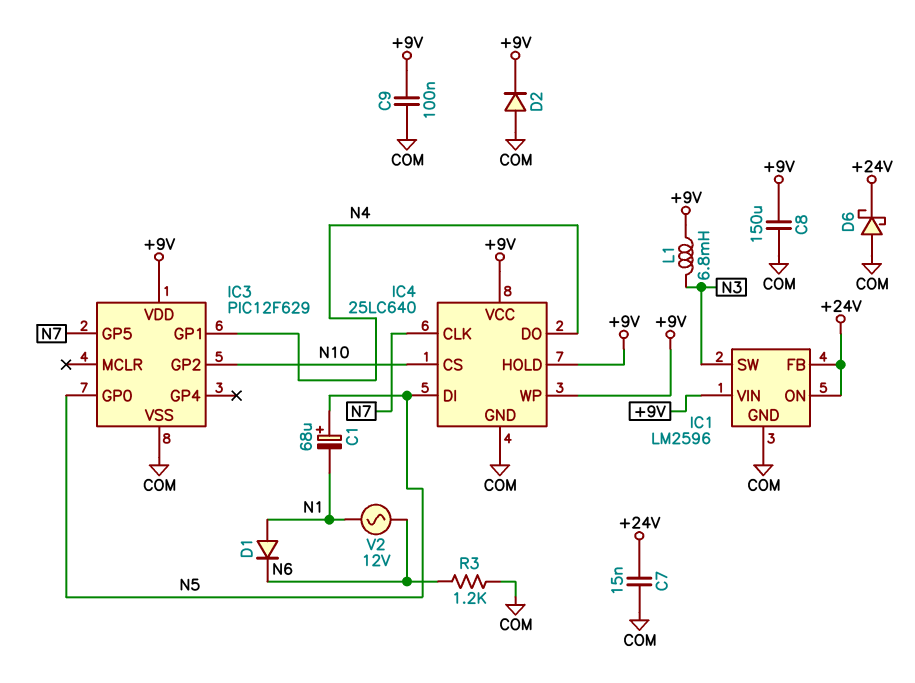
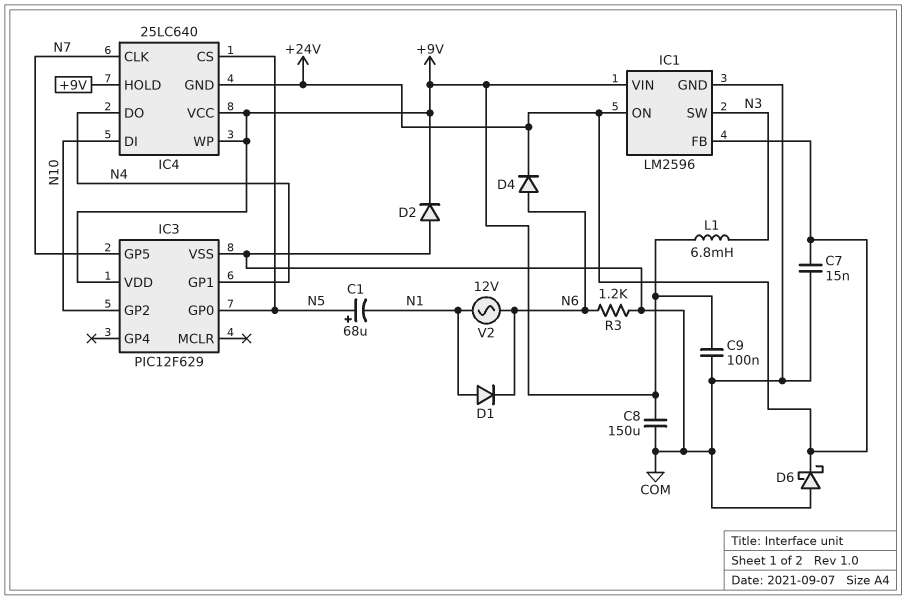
D4: none -> diode (A N6, K +24V)
IC4 pin CS: N10 -> N5
IC4 pin DI: N5 -> N10
IC4 pin GND: COM -> +24V

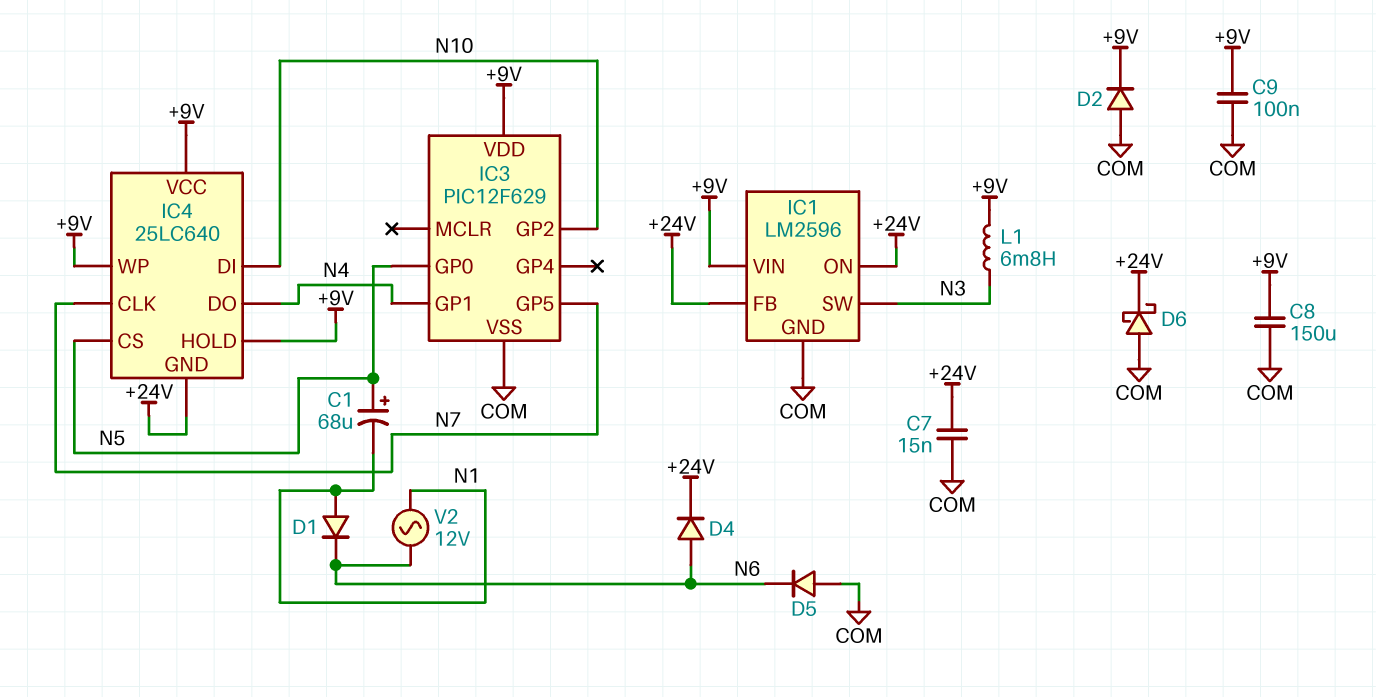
D5: none -> diode (A COM, K N6)
R3: 1.2k (COM, N6) -> none

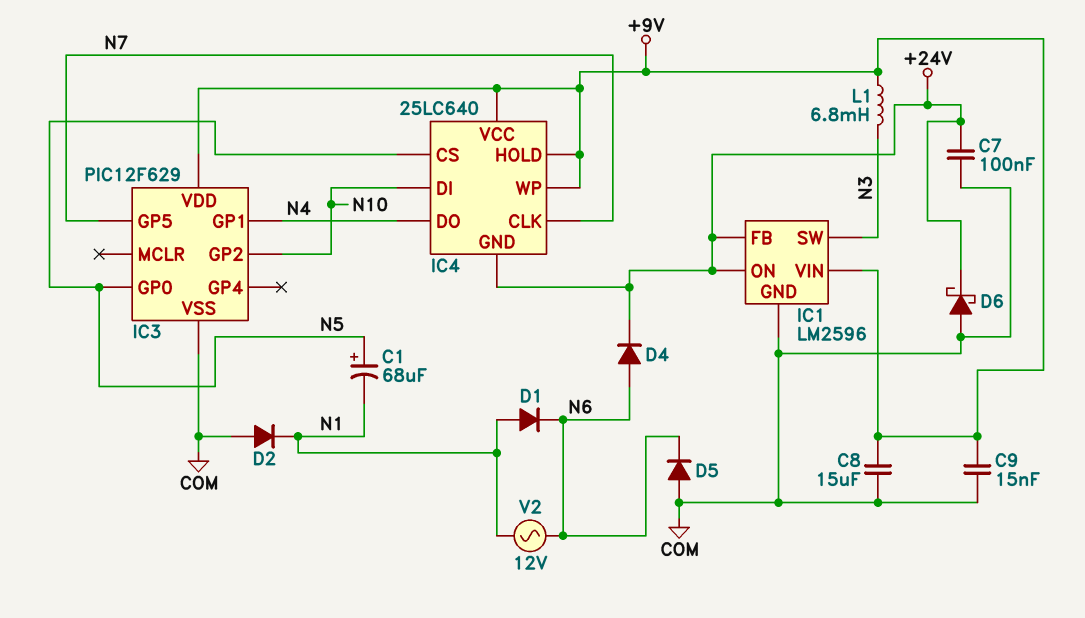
C7: 15nF (+24V, COM) -> 100nF (+24V, COM)
C8: 150uF (+9V, COM) -> 15uF (+9V, COM)
C9: 100nF (+9V, COM) -> 15nF (+9V, COM)
D2: diode (A COM, K +9V) -> diode (A COM, K N1)

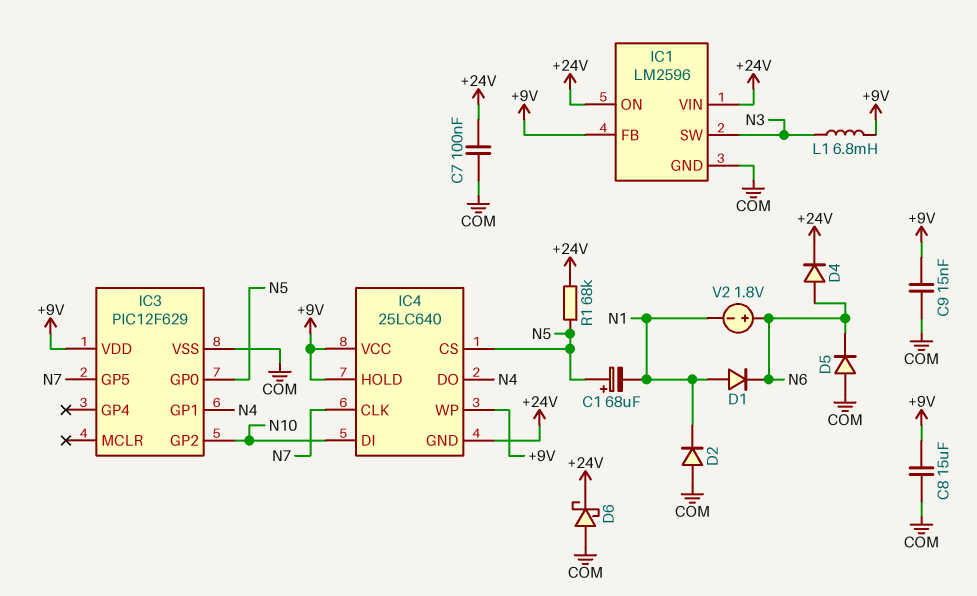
IC1 pin FB: +24V -> +9V
IC1 pin VIN: +9V -> +24V
R1: none -> 68k (+24V, N5)
V2: AC 12V (N1, N6) -> 1.8V (plus N6, minus N1)

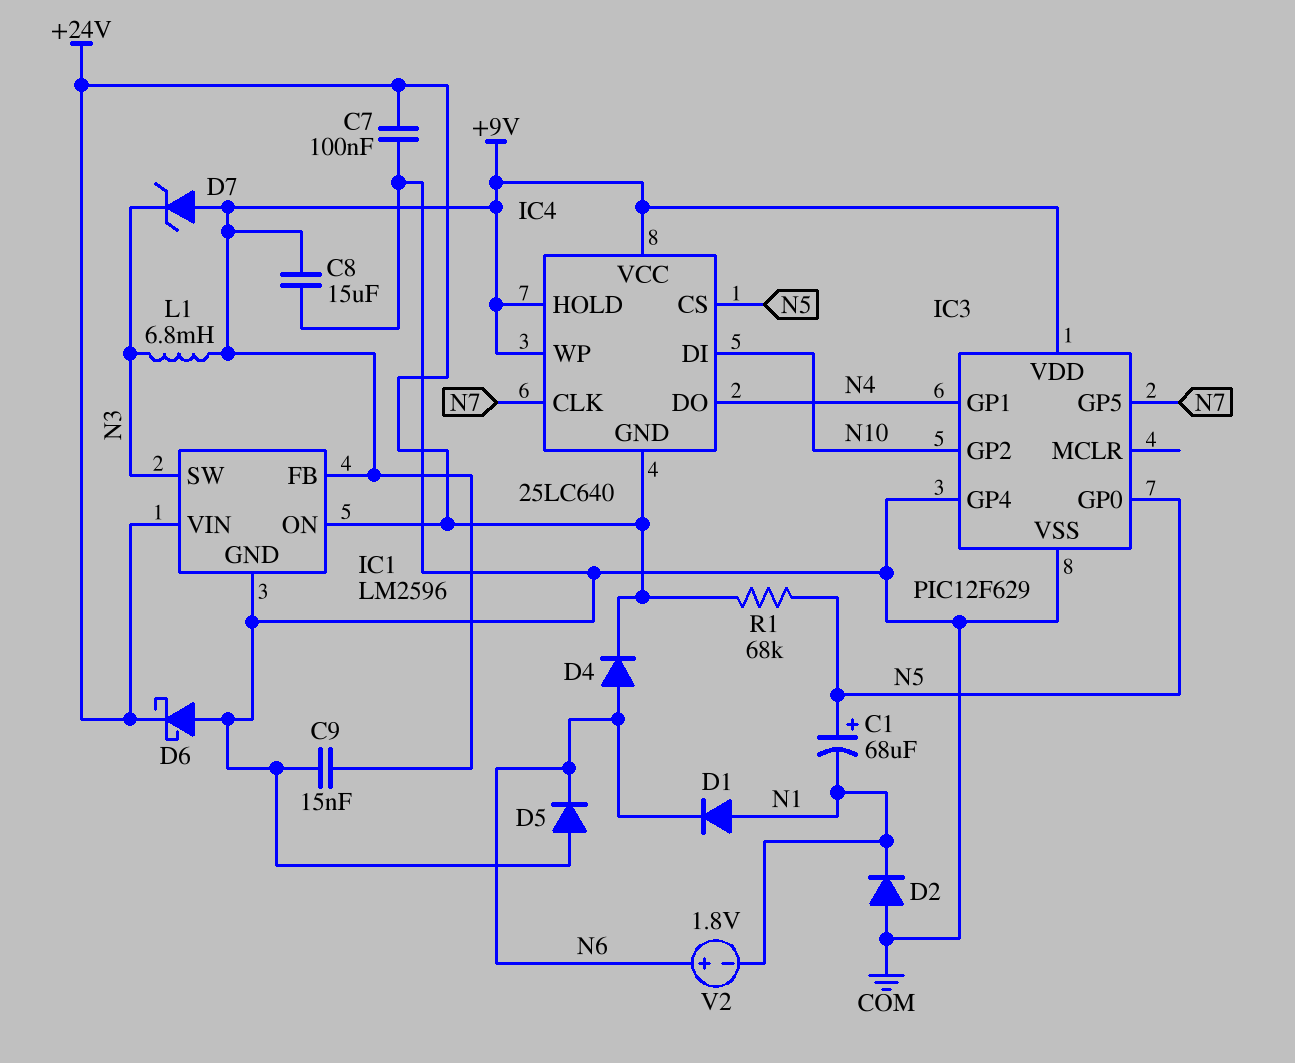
D7: none -> zener (A +9V, K N3)
IC3 pin GP4: none -> COM

